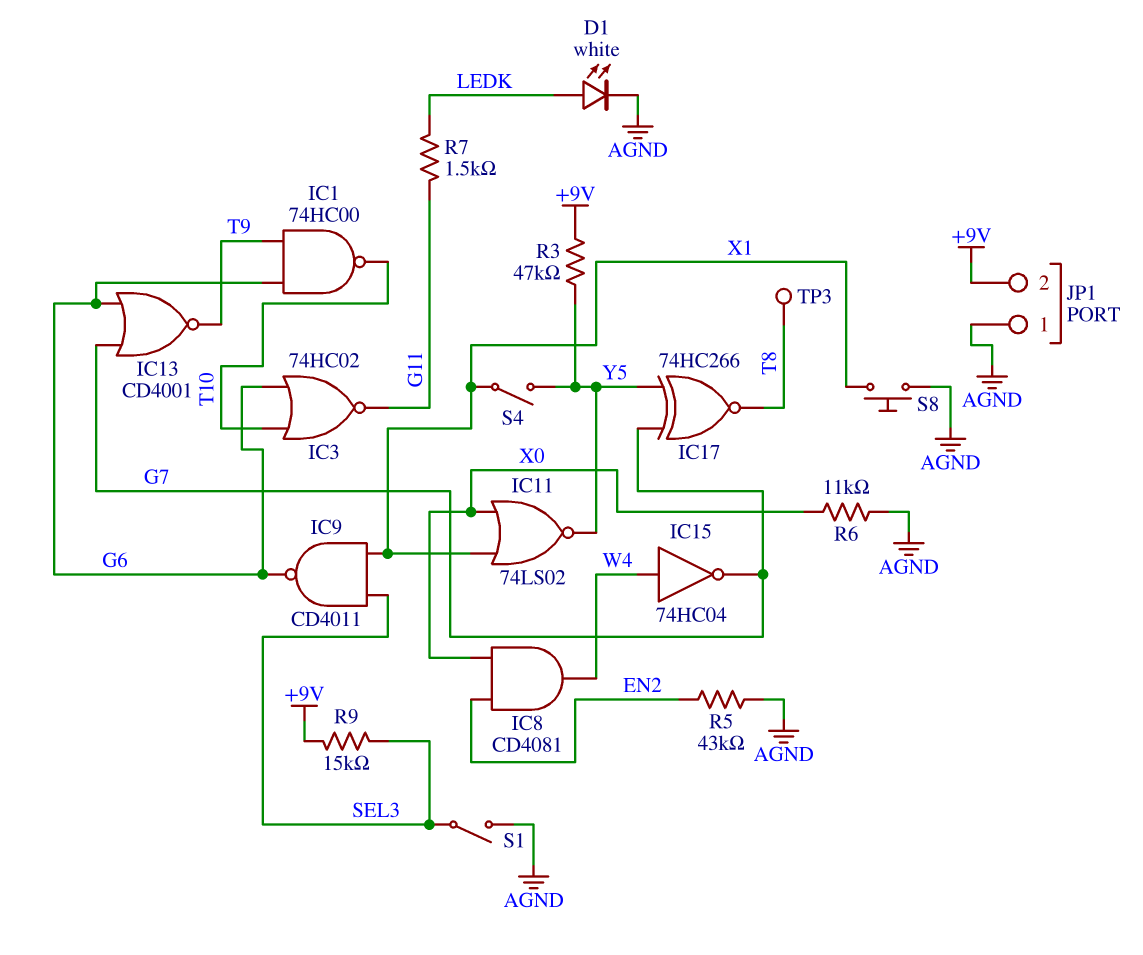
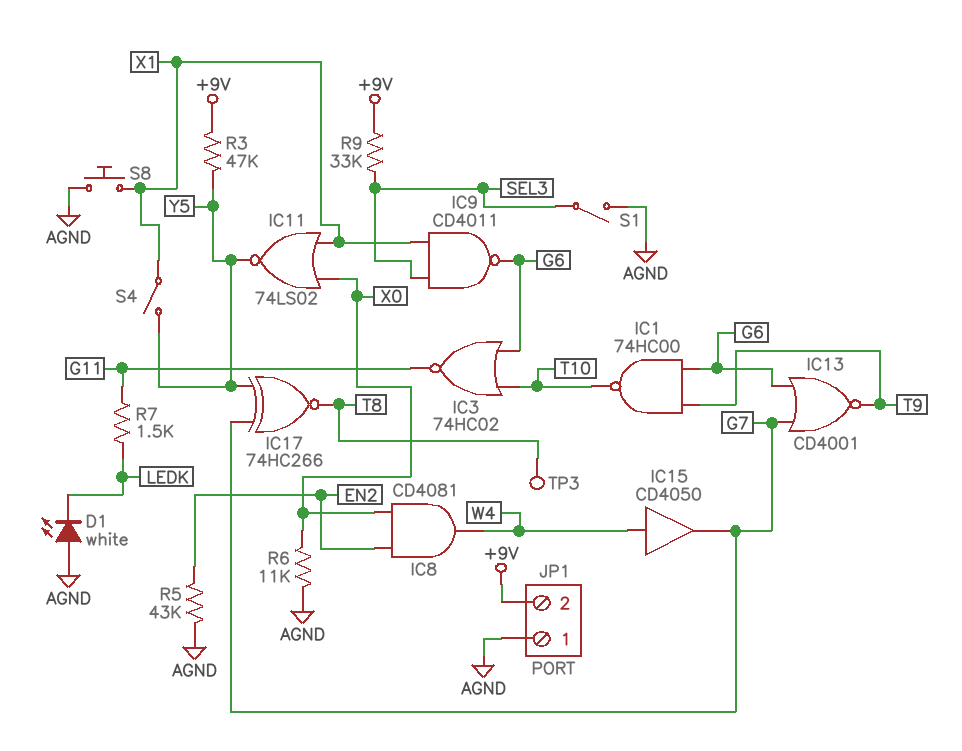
D1: LED white (A LEDK, K AGND) -> LED white (A AGND, K LEDK)
IC15: NOT 74HC04 (in W4, out G7) -> buffer CD4050 (in W4, out G7)
R9: 15k (+9V, SEL3) -> 33k (+9V, SEL3)

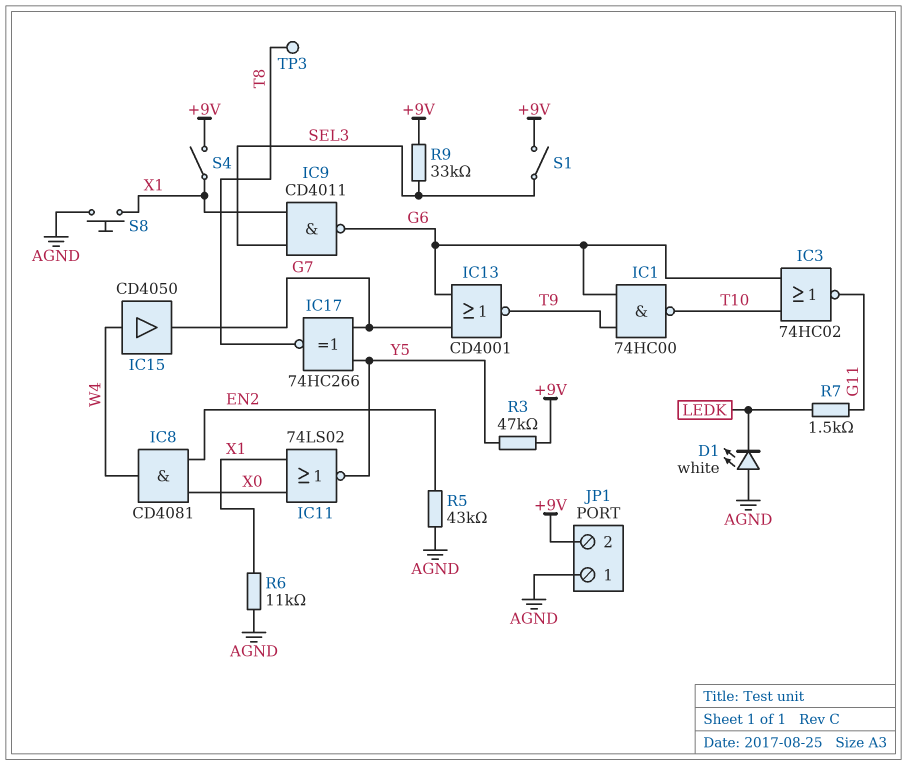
R6: 11k (AGND, X0) -> 11k (AGND, X1)
S1: switch (AGND, SEL3) -> switch (+9V, SEL3)
S4: switch (X1, Y5) -> switch (+9V, X1)

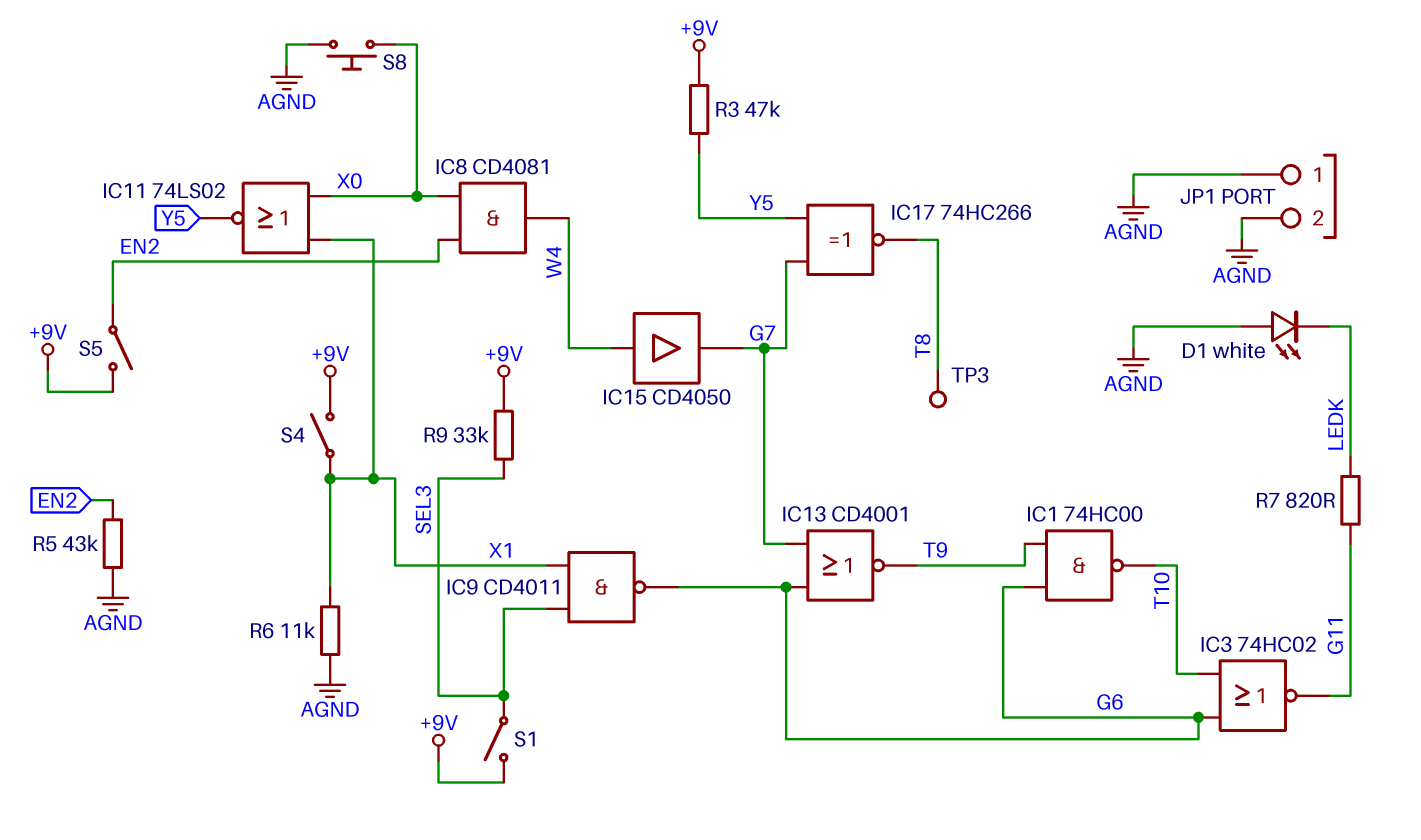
JP1 pin 2: +9V -> AGND
R7: 1.5k (G11, LEDK) -> 820 (G11, LEDK)
S5: none -> switch (+9V, EN2)
S8: button (AGND, X1) -> button (AGND, X0)

